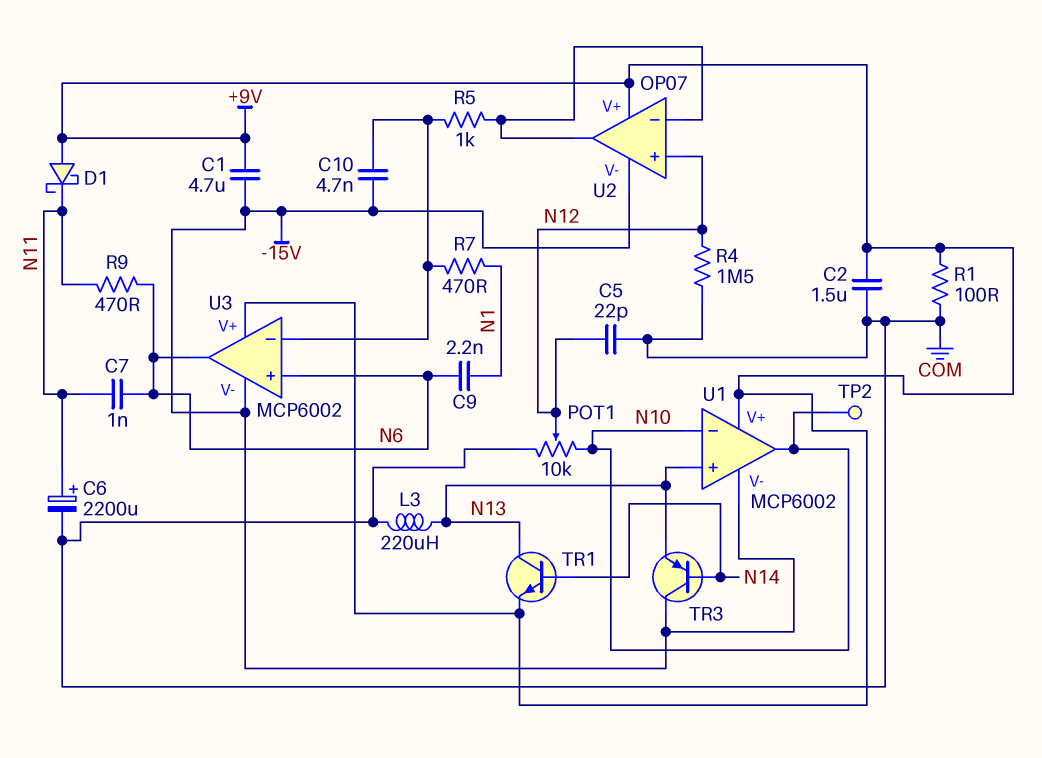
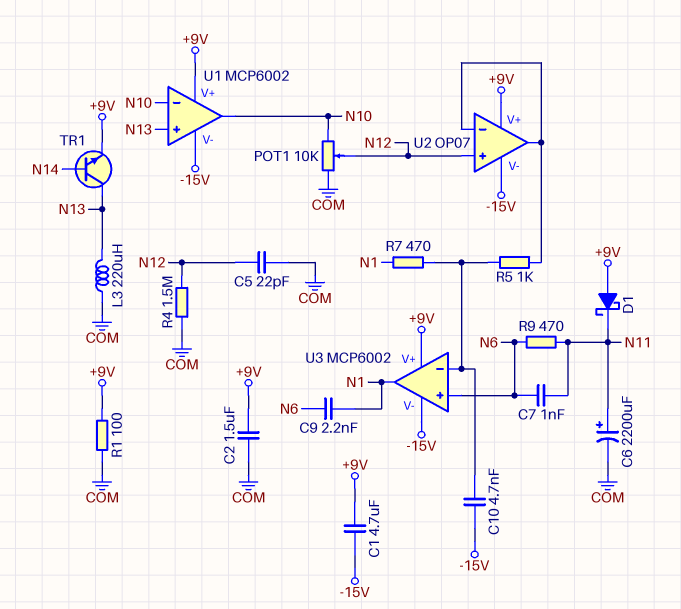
TP2: test point (N10) -> none
TR3: PNP (B N14, C -15V, E N13) -> none
U3 pin out: N6 -> N1

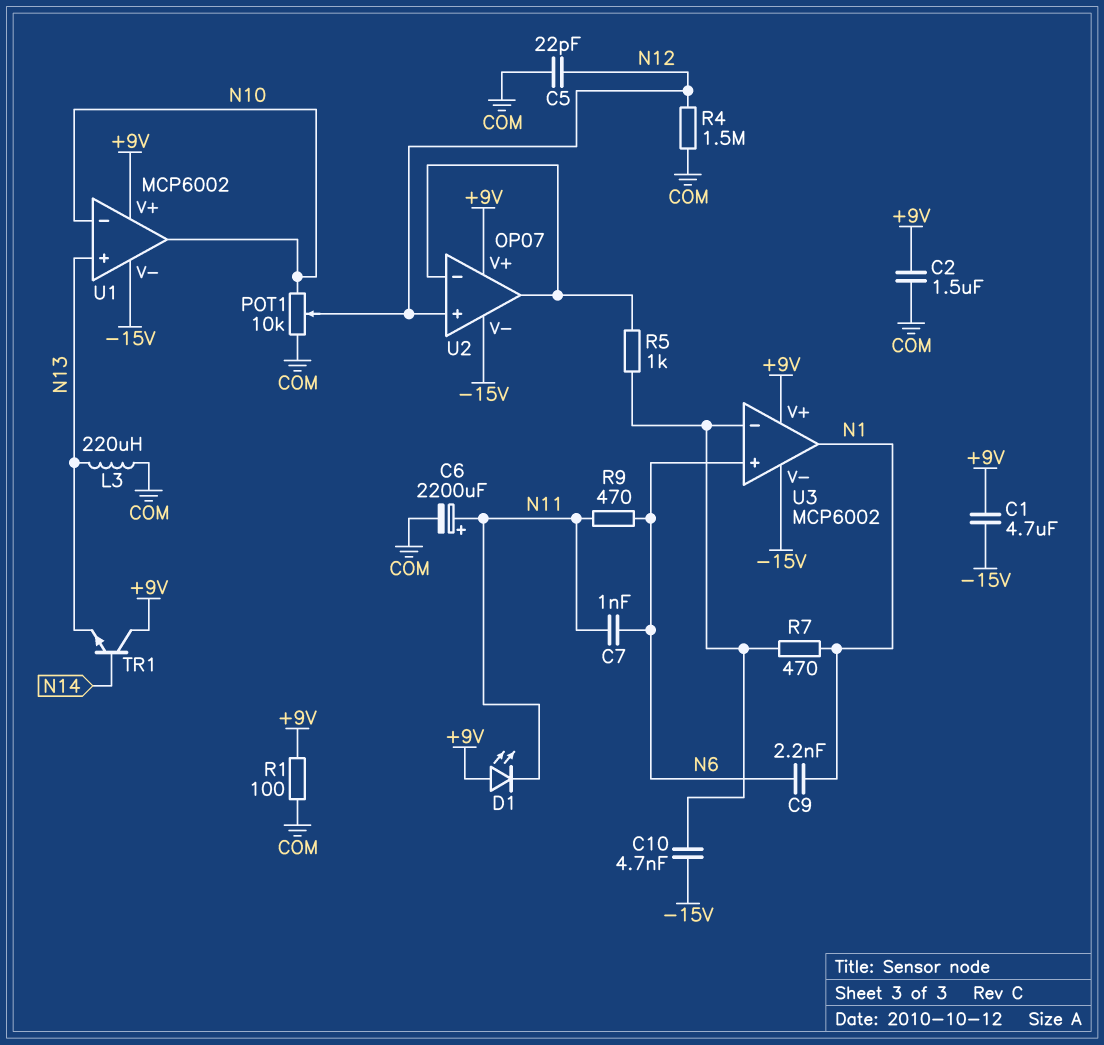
D1: schottky (A +9V, K N11) -> LED (A +9V, K N11)
TR1: NPN (B N14, C N13, E +9V) -> NPN (B N14, C +9V, E N13)

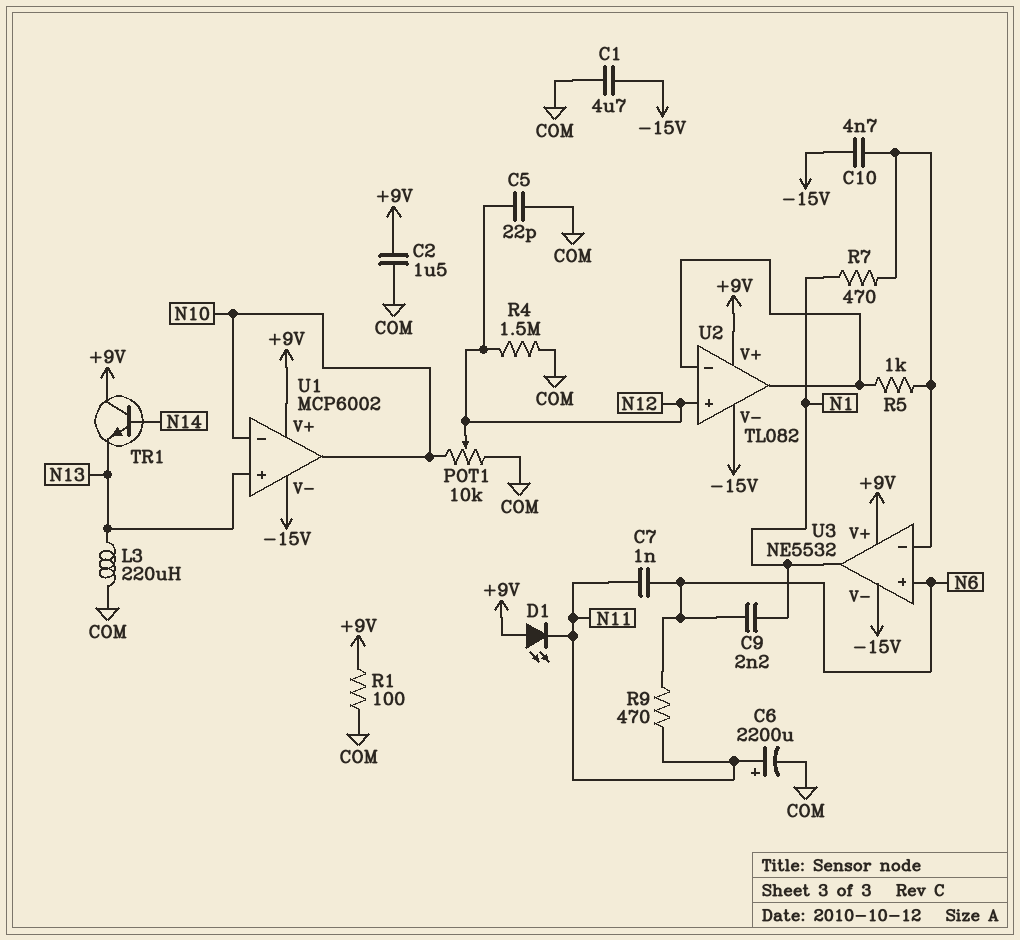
C1: 4.7uF (+9V, -15V) -> 4.7uF (-15V, COM)
U2: OP07 -> TL082
U3: MCP6002 -> NE5532

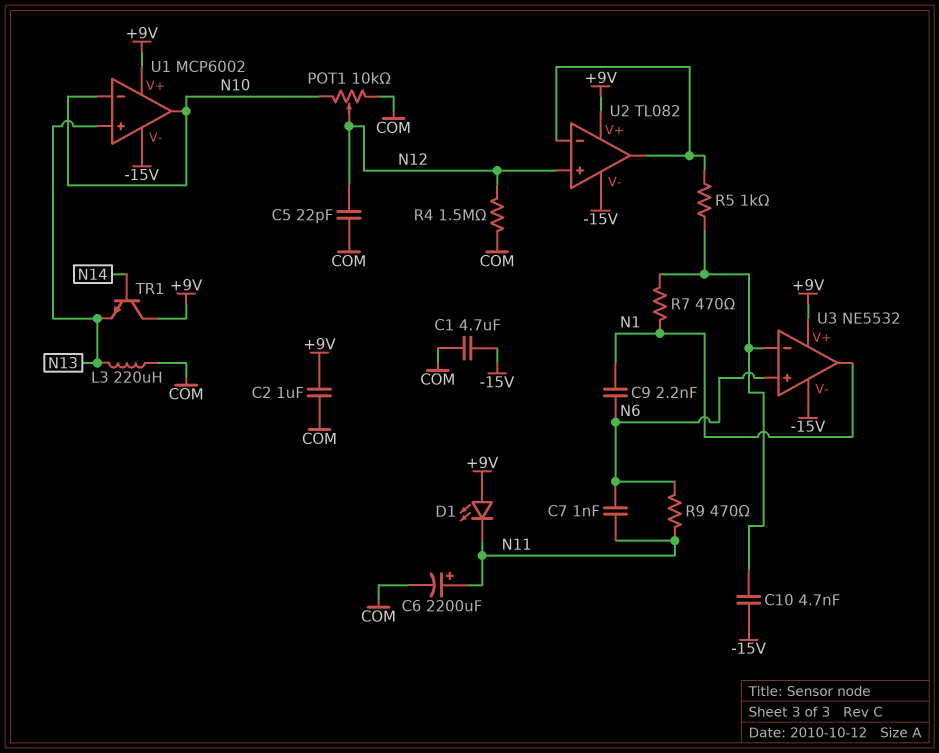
C2: 1.5uF (+9V, COM) -> 1uF (+9V, COM)
R1: 100 (+9V, COM) -> none

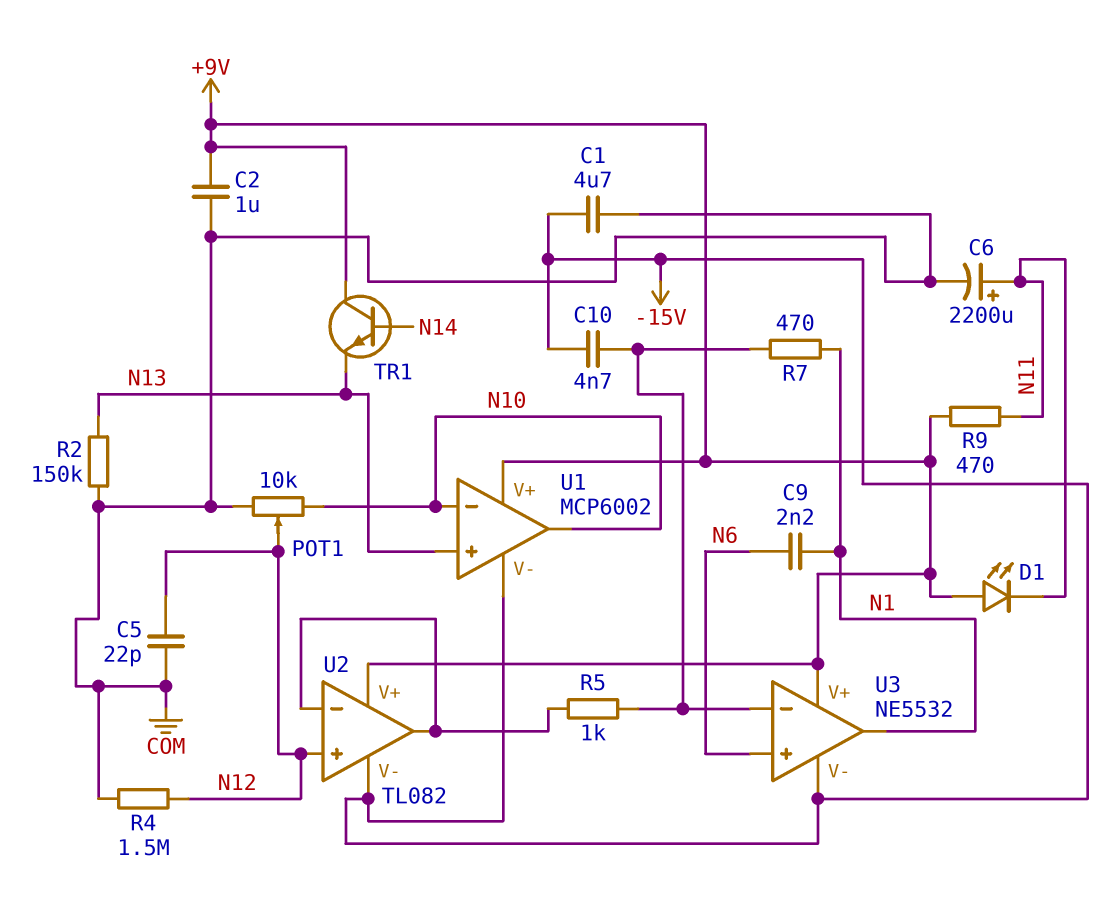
C7: 1nF (N6, N11) -> none
L3: 220uH (COM, N13) -> none
R2: none -> 150k (COM, N13)
R9: 470 (N6, N11) -> 470 (+9V, N11)

